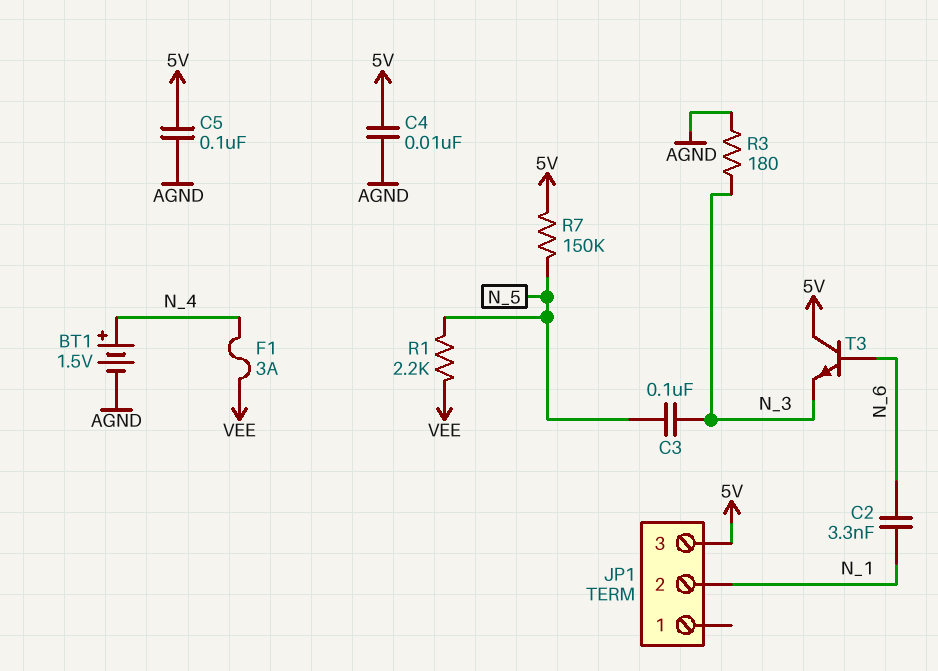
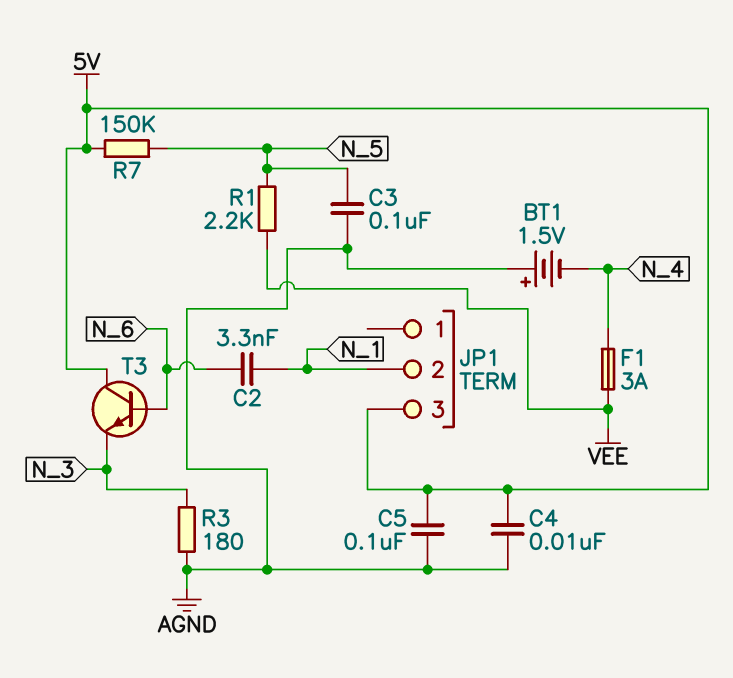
BT1: 1.5V (plus N_4, minus AGND) -> 1.5V (plus AGND, minus N_4)
C3: 100nF (N_3, N_5) -> 100nF (AGND, N_5)

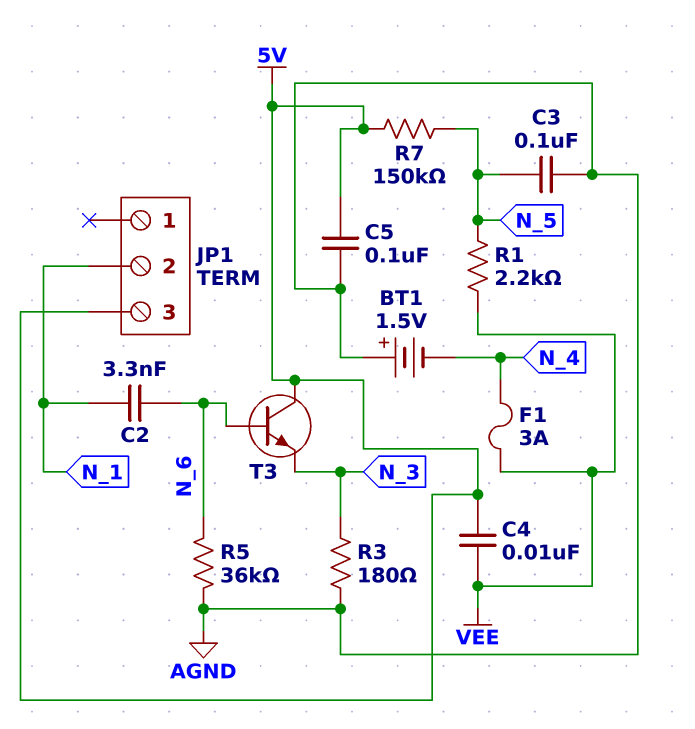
C4: 10nF (5V, AGND) -> 10nF (5V, VEE)
R5: none -> 36k (AGND, N_6)

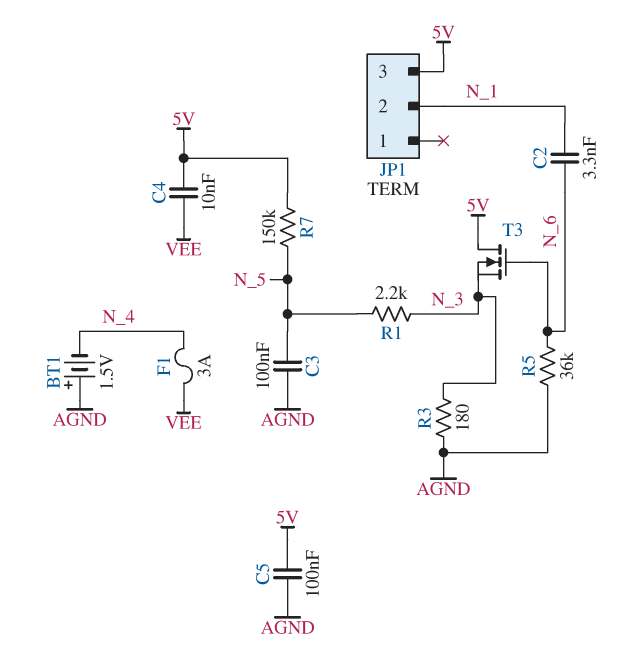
R1: 2.2k (N_5, VEE) -> 2.2k (N_3, N_5)
T3: NPN (B N_6, C 5V, E N_3) -> NMOS (G N_6, D 5V, S N_3)

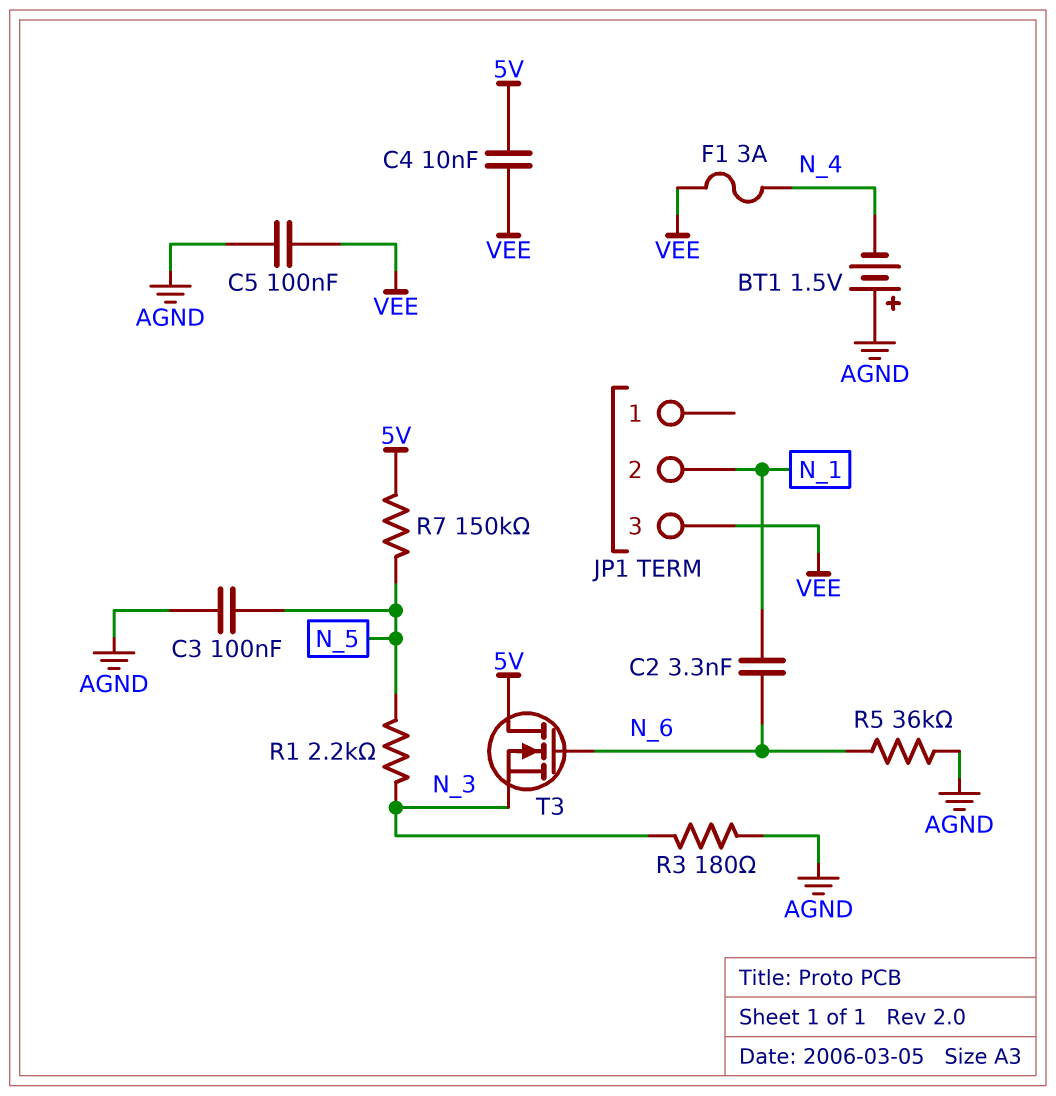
C5: 100nF (5V, AGND) -> 100nF (AGND, VEE)
JP1 pin 3: 5V -> VEE

